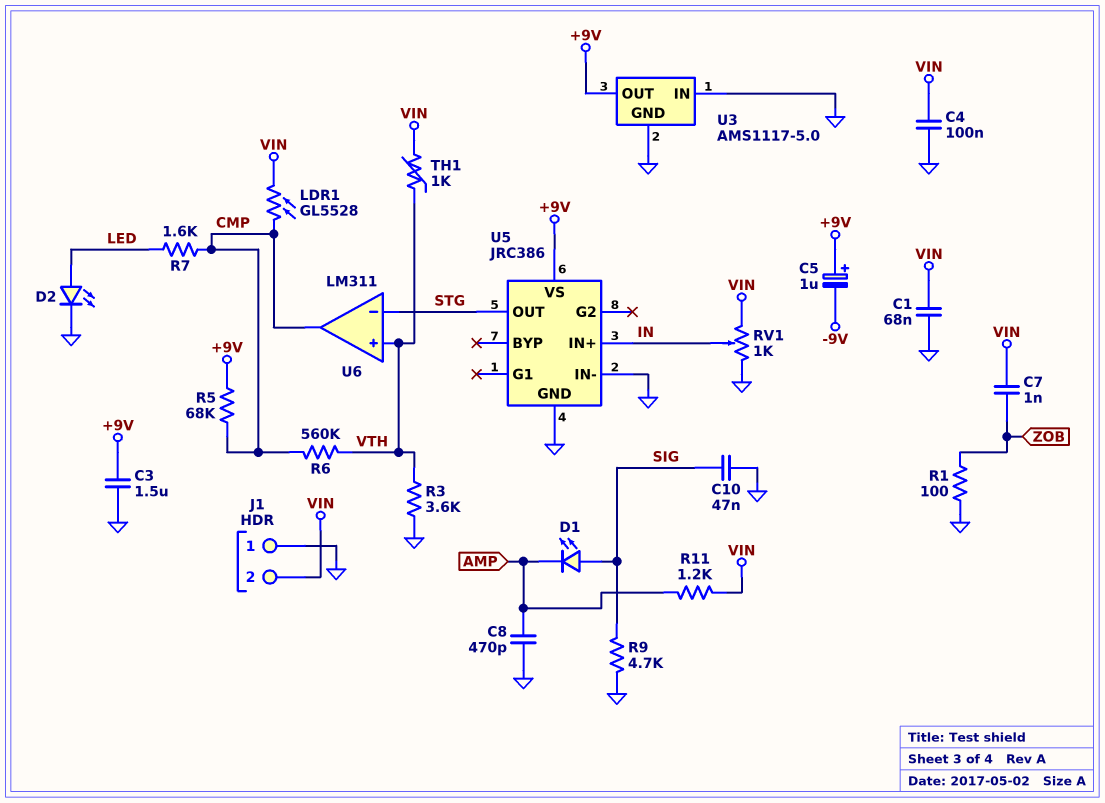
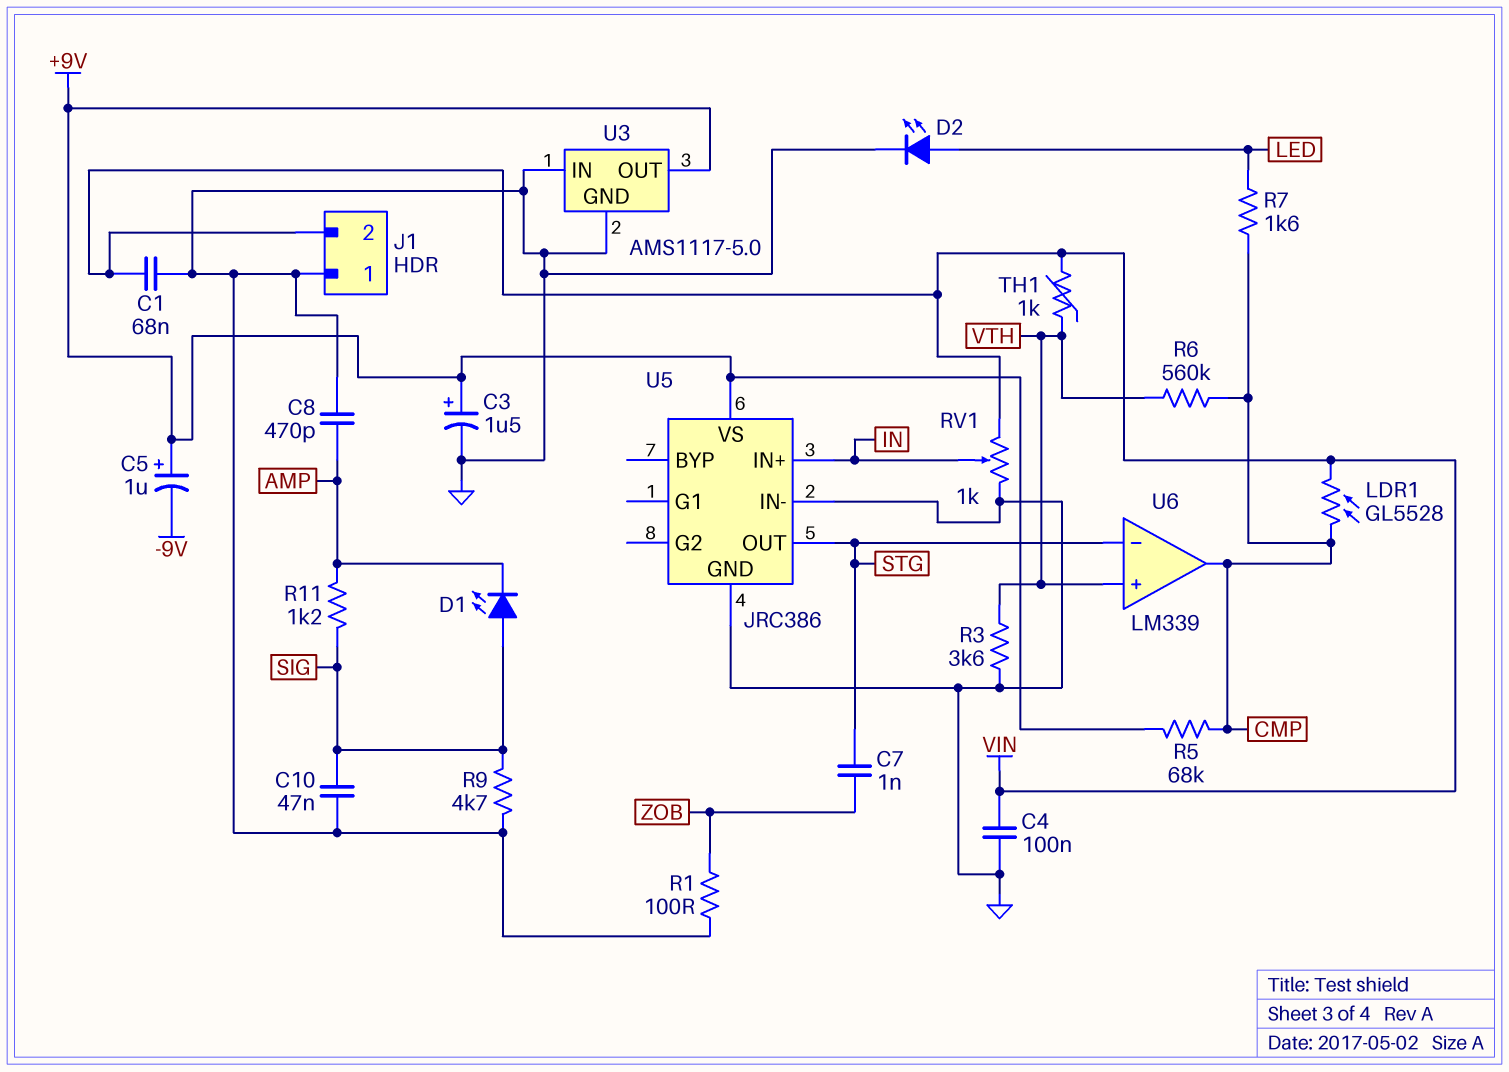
C3: 1.5uF (+9V, GND) -> 1.5uF (plus +9V, minus GND)
C7: 1nF (VIN, ZOB) -> 1nF (STG, ZOB)
R11: 1.2k (AMP, VIN) -> 1.2k (AMP, SIG)
U6: LM311 -> LM339

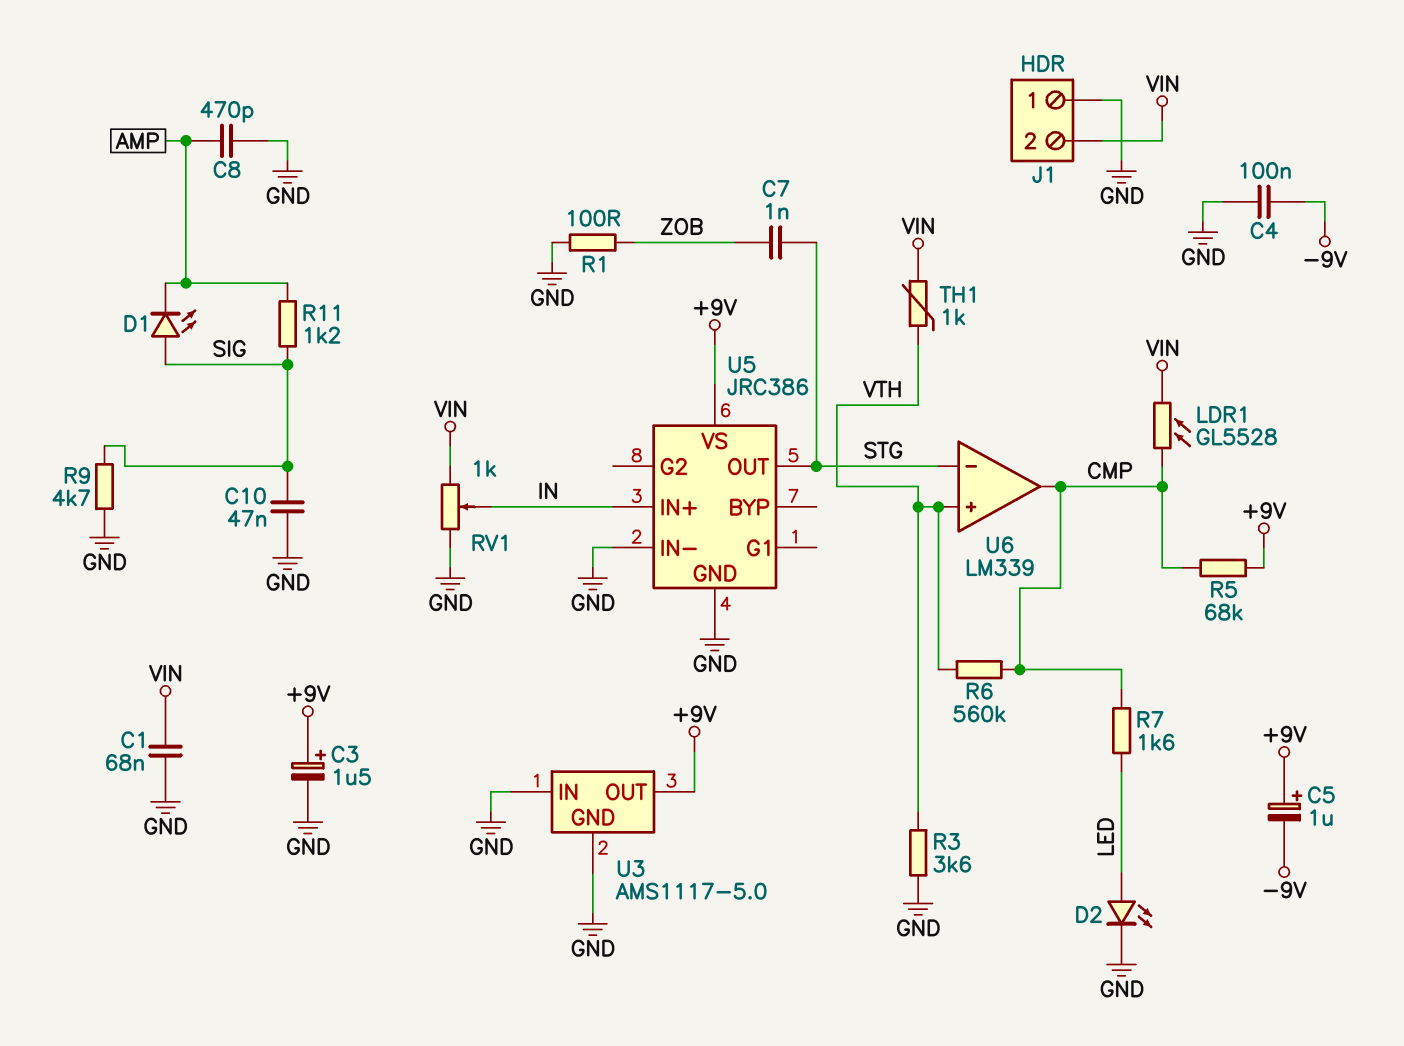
C4: 100nF (GND, VIN) -> 100nF (-9V, GND)

